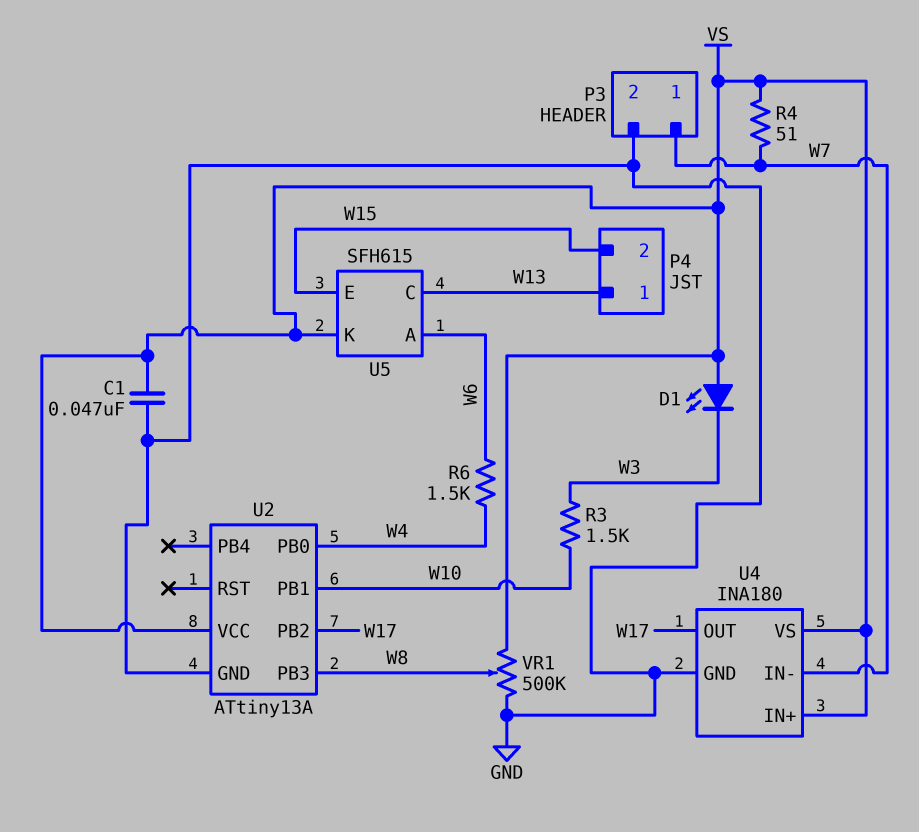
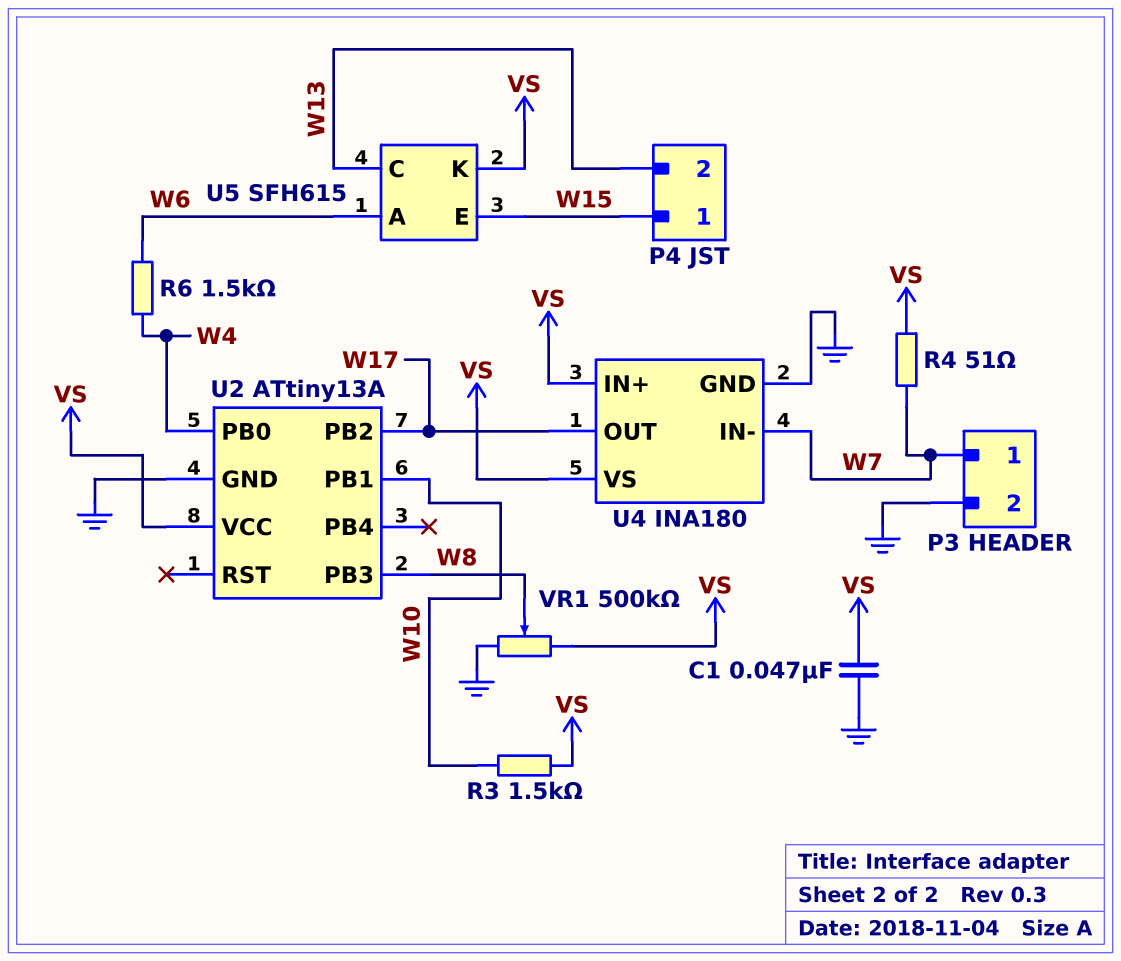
D1: LED (A VS, K W3) -> none
P4 pin 1: W13 -> W15
P4 pin 2: W15 -> W13
R3: 1.5k (W3, W10) -> 1.5k (VS, W10)

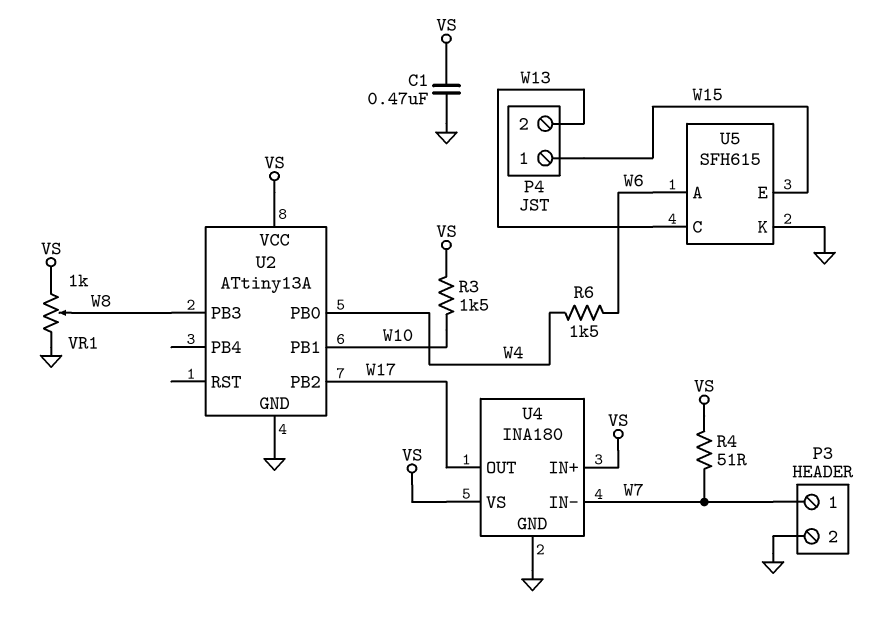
C1: 47nF (GND, VS) -> 470nF (GND, VS)
U5 pin K: VS -> GND
VR1: 500k (GND, VS, wiper W8) -> 1k (GND, VS, wiper W8)

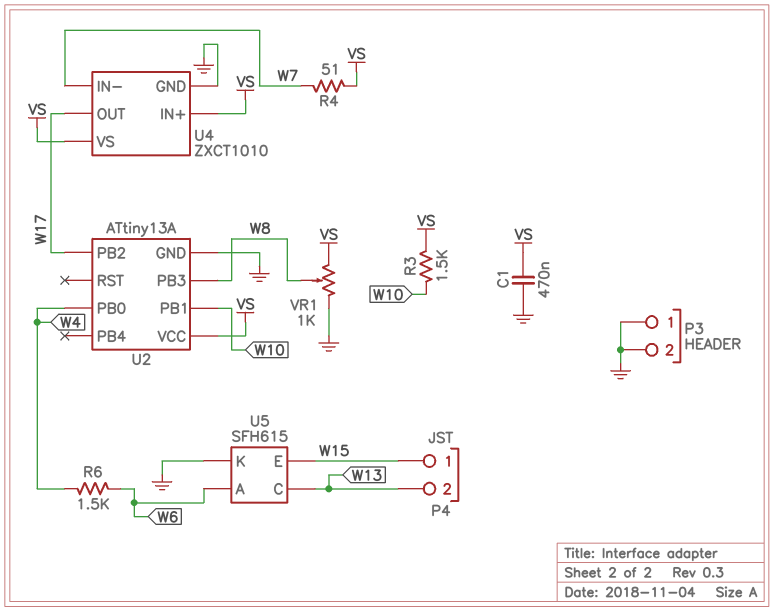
P3 pin 1: W7 -> GND
U4: INA180 -> ZXCT1010

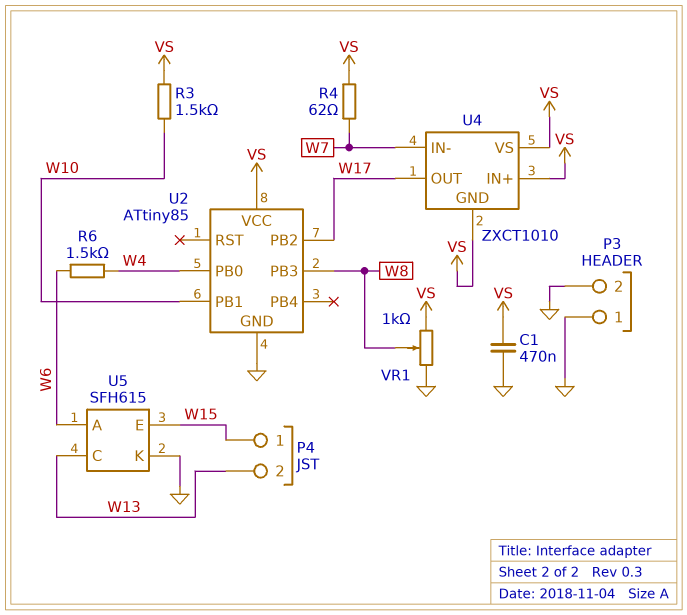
R4: 51 (VS, W7) -> 62 (VS, W7)
U2: ATtiny13A -> ATtiny85
U4 pin GND: GND -> VS

